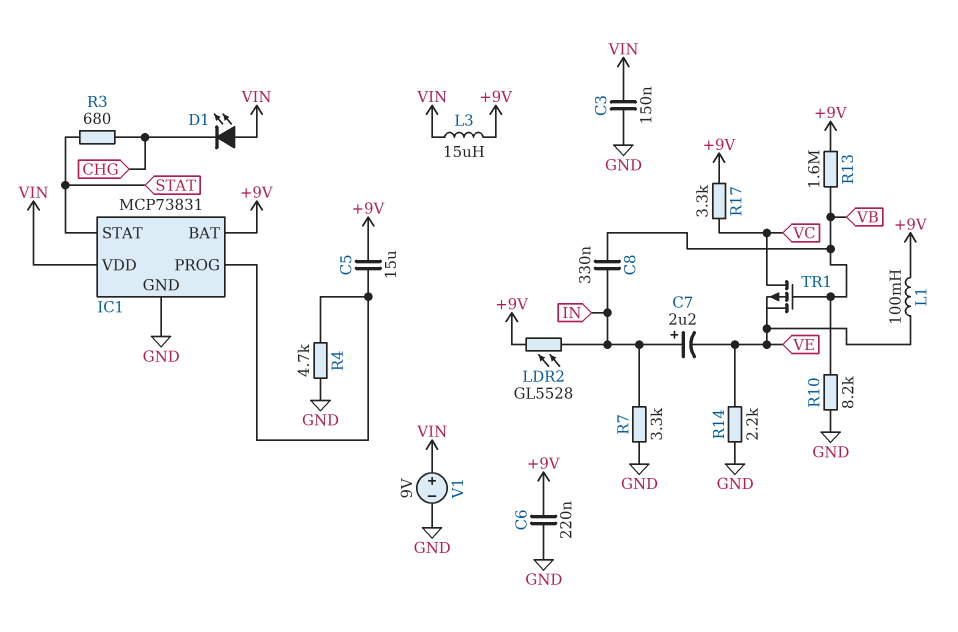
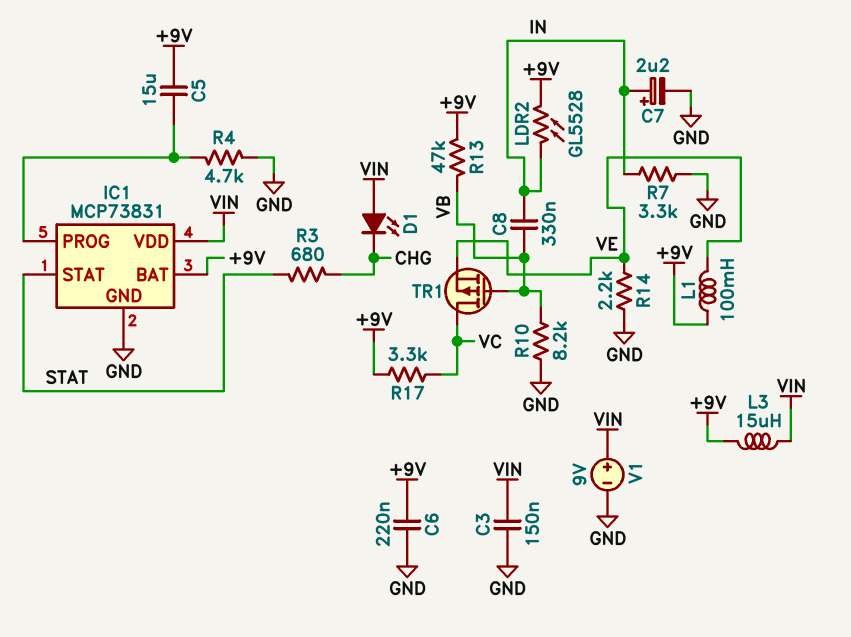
C7: 2.2uF (plus IN, minus VE) -> 2.2uF (plus IN, minus GND)
R13: 1.6M (+9V, VB) -> 47k (+9V, VB)

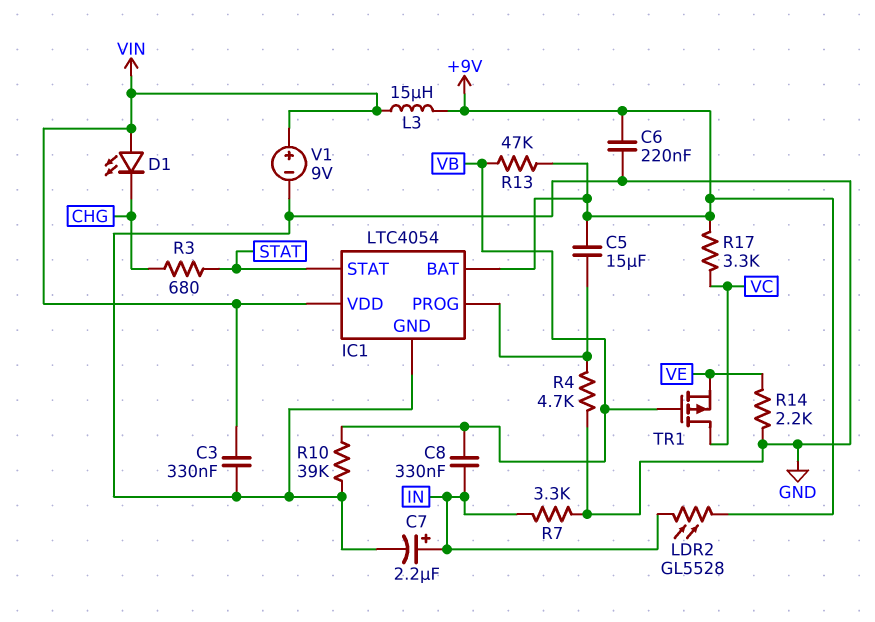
C3: 150nF (GND, VIN) -> 330nF (GND, VIN)
IC1: MCP73831 -> LTC4054
L1: 100mH (+9V, VE) -> none
R10: 8.2k (GND, VB) -> 39k (GND, VB)

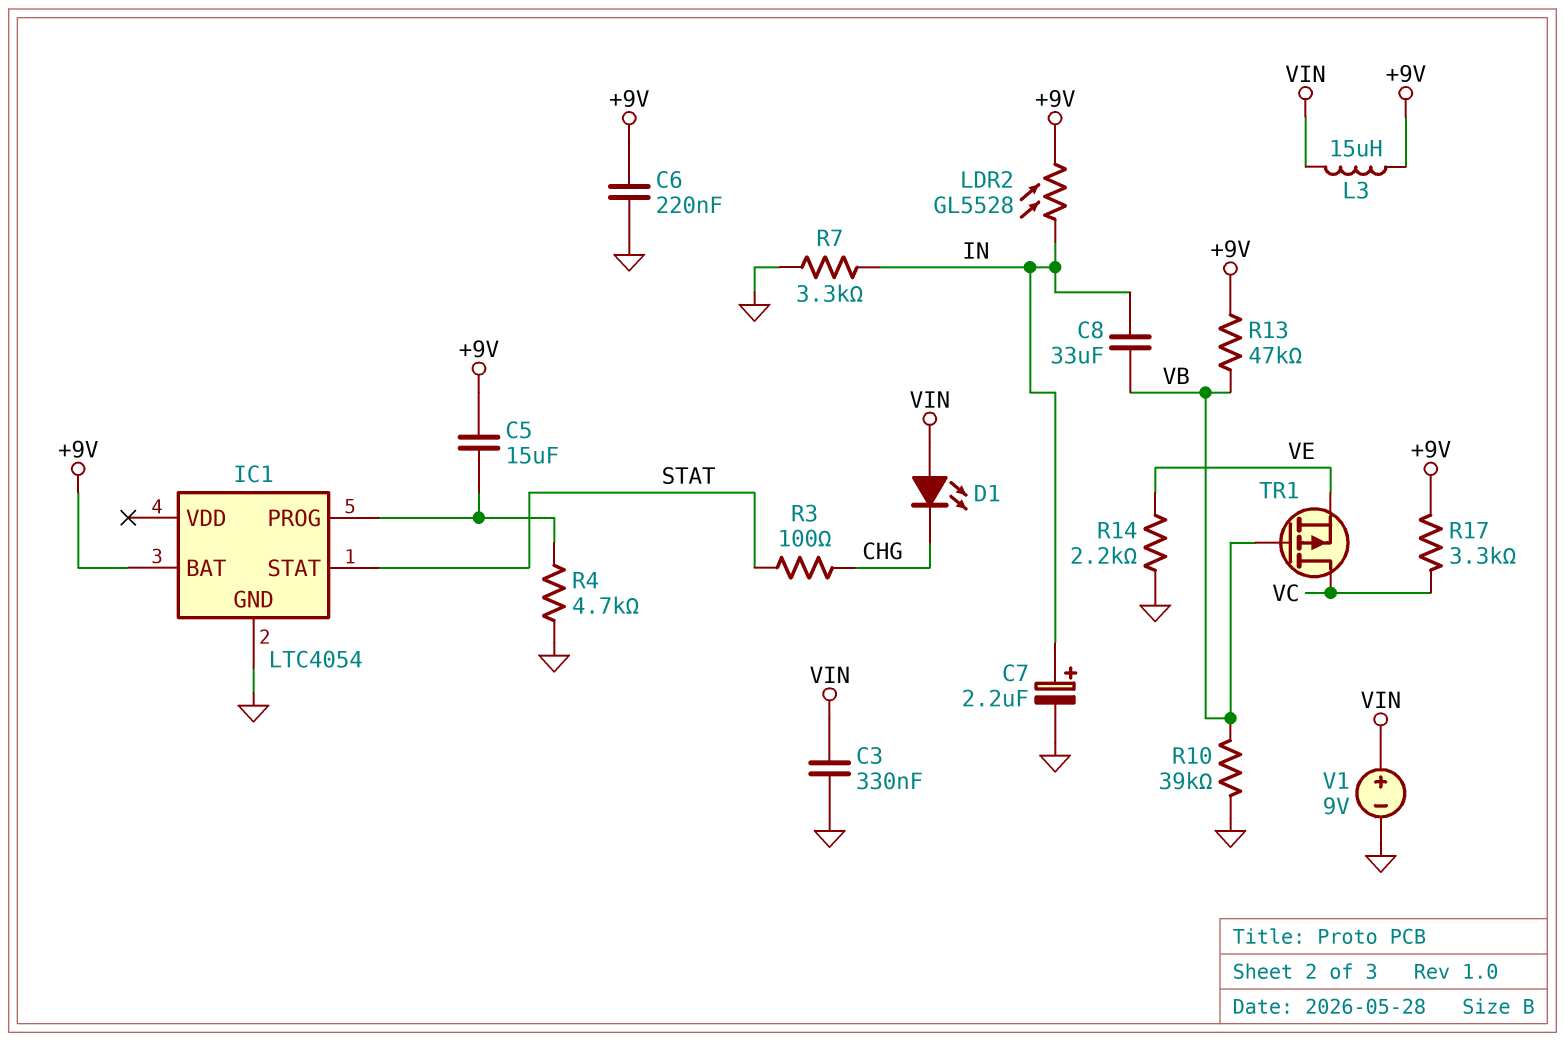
C8: 330nF (IN, VB) -> 33uF (IN, VB)
IC1 pin VDD: VIN -> none
R3: 680 (CHG, STAT) -> 100 (CHG, STAT)

